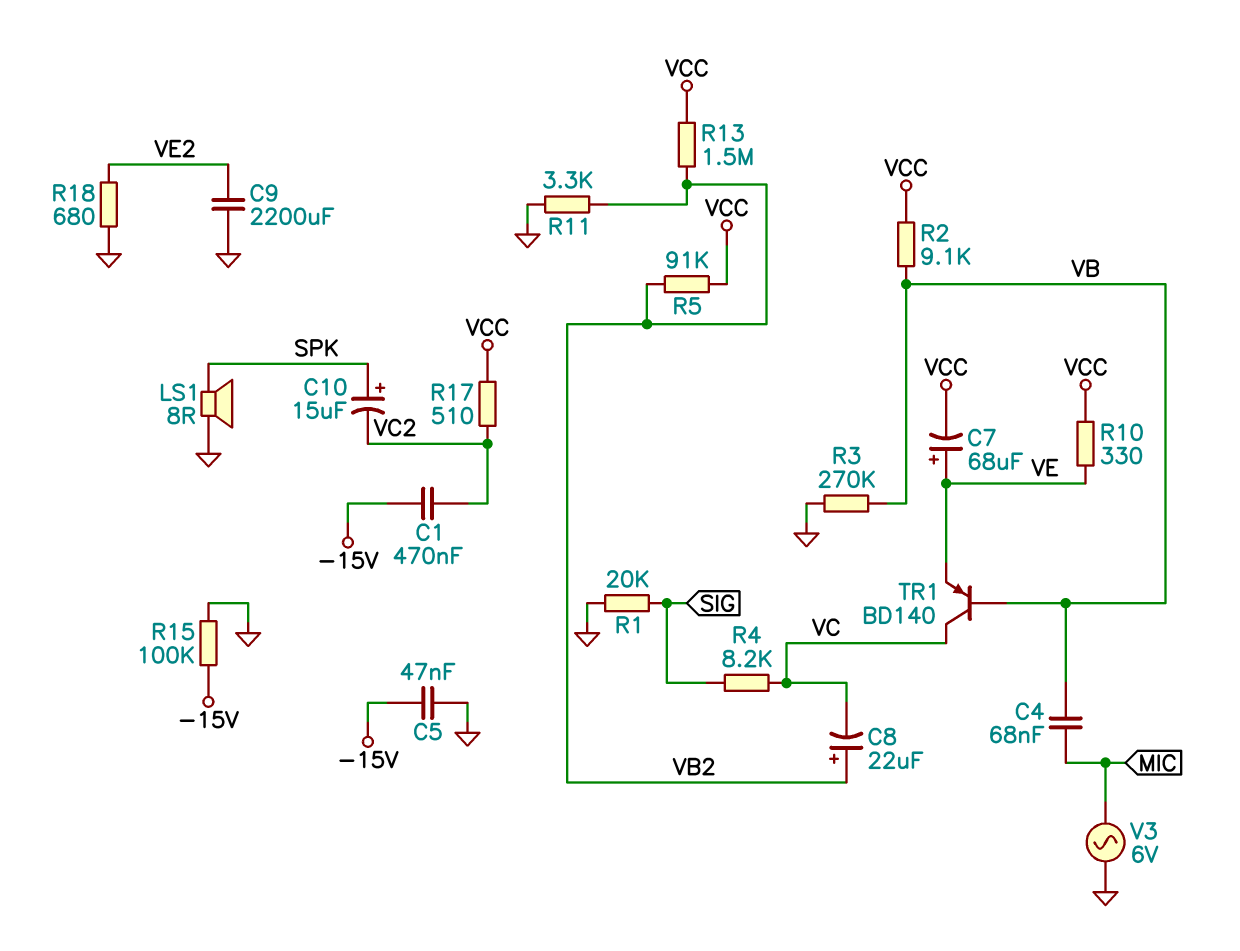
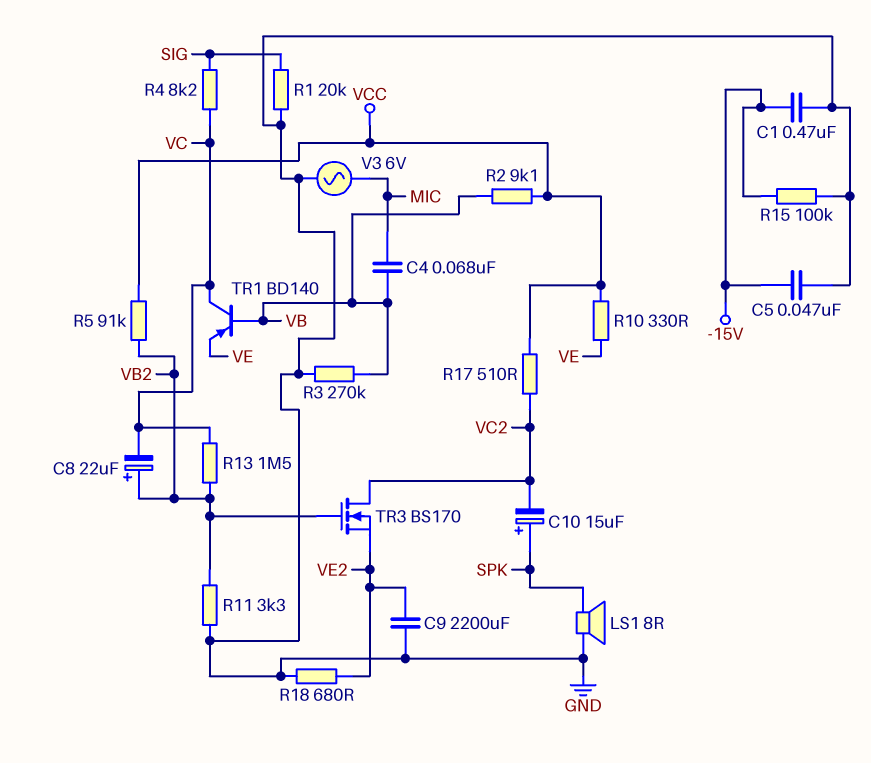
C1: 470nF (-15V, VC2) -> 470nF (-15V, GND)
C7: 68uF (plus VE, minus VCC) -> none
R13: 1.5M (VB2, VCC) -> 1.5M (VB2, VC)
TR3: none -> NMOS BS170 (G VB2, D VC2, S VE2)

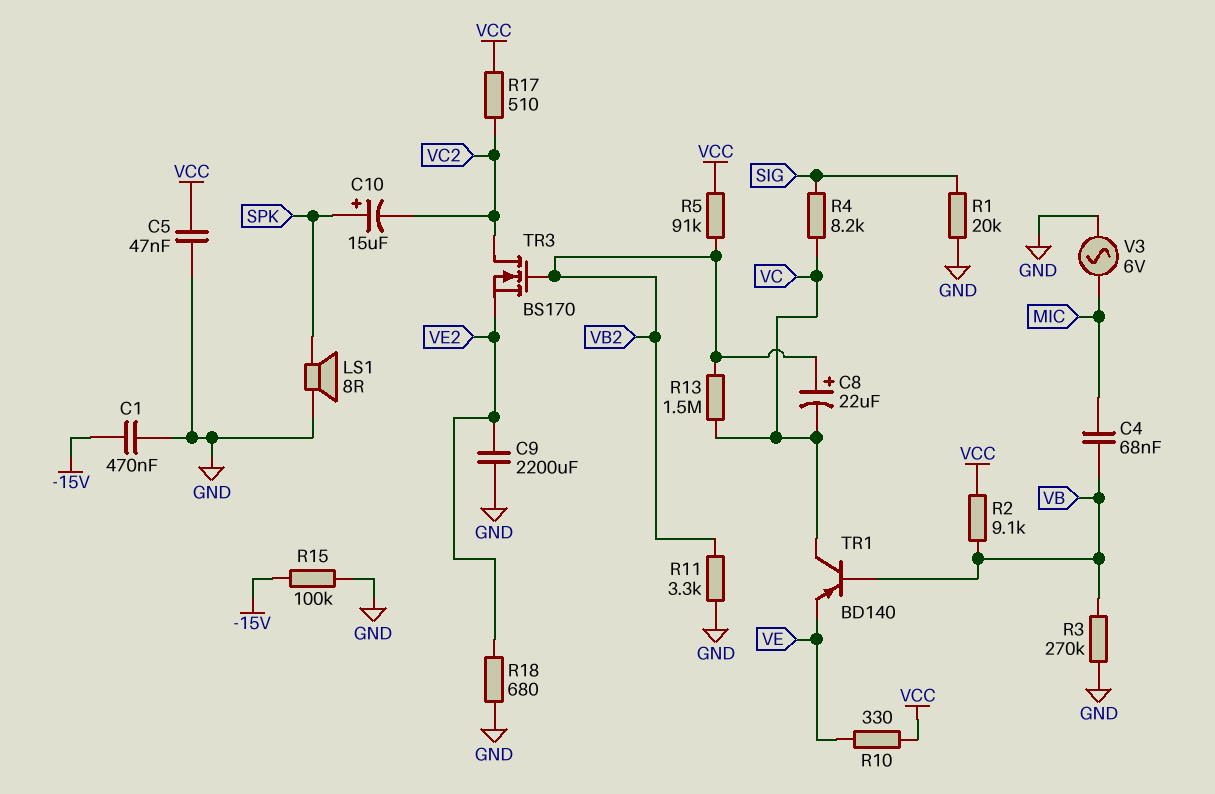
C5: 47nF (-15V, GND) -> 47nF (GND, VCC)

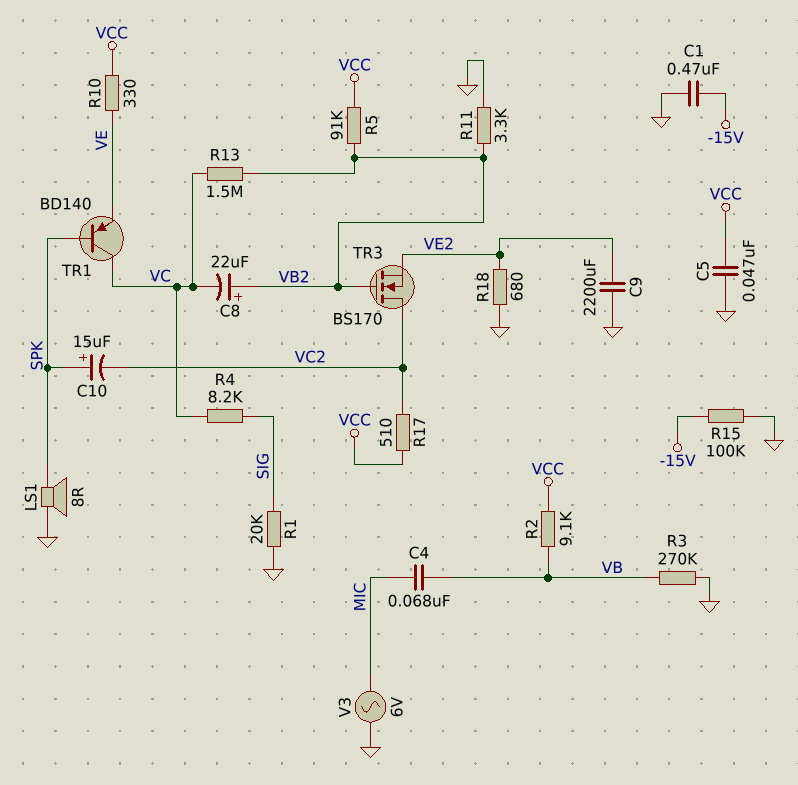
TR1: PNP BD140 (B VB, C VC, E VE) -> PNP BD140 (B SPK, C VC, E VE)

